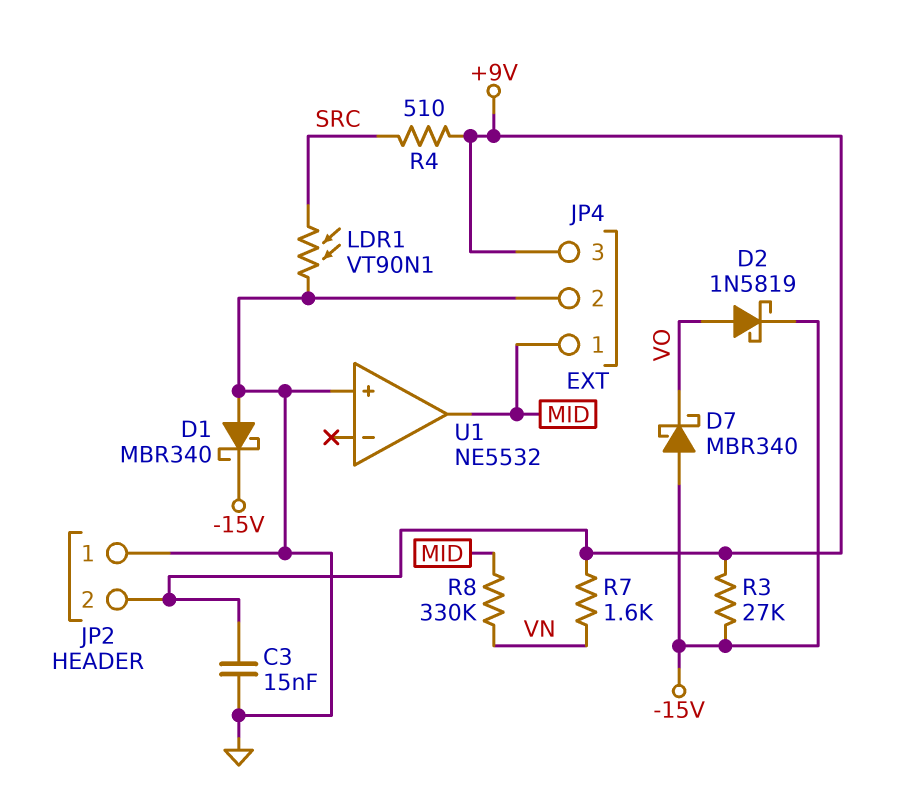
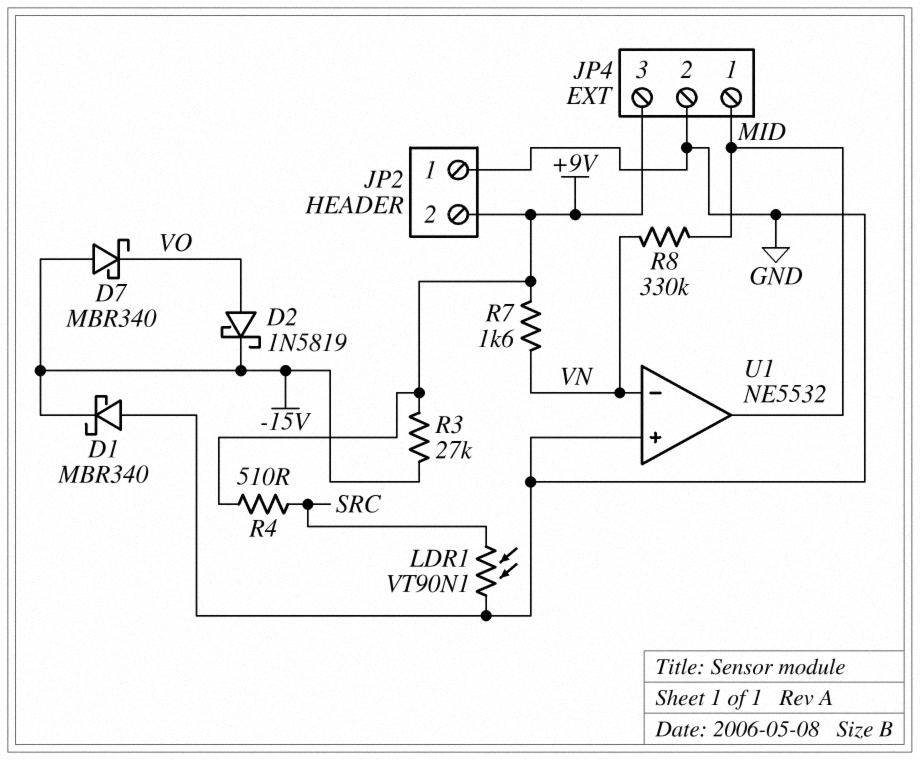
C3: 15nF (+9V, GND) -> none
U1 pin in-: none -> VN

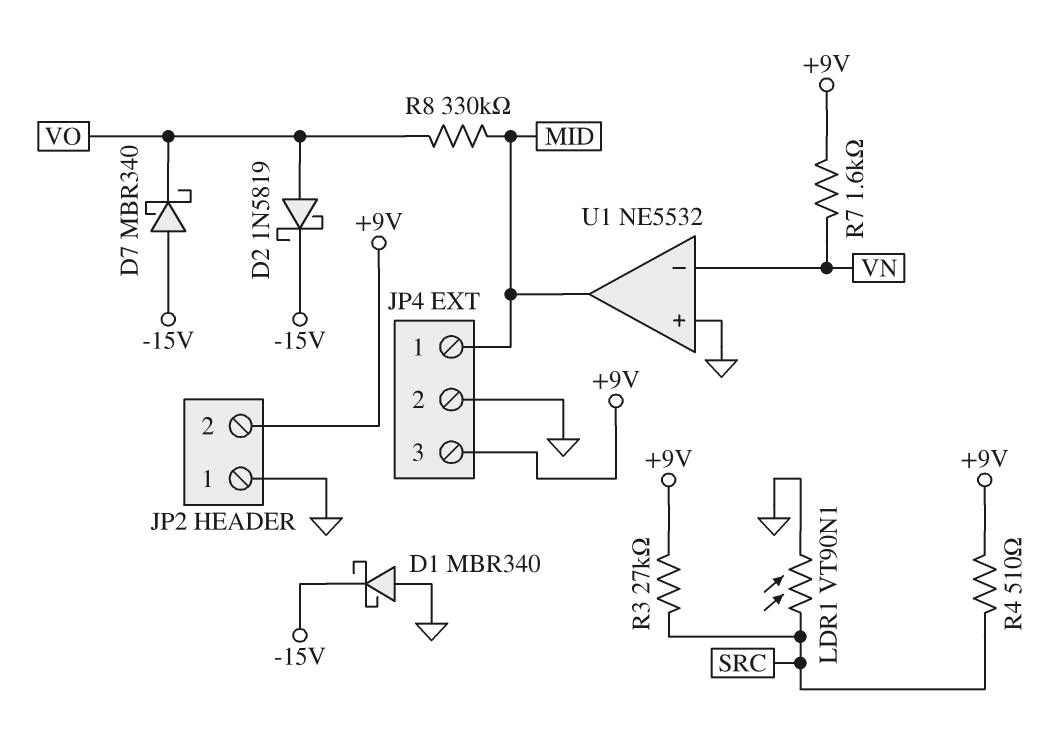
R3: 27k (+9V, -15V) -> 27k (+9V, SRC)
R8: 330k (MID, VN) -> 330k (MID, VO)

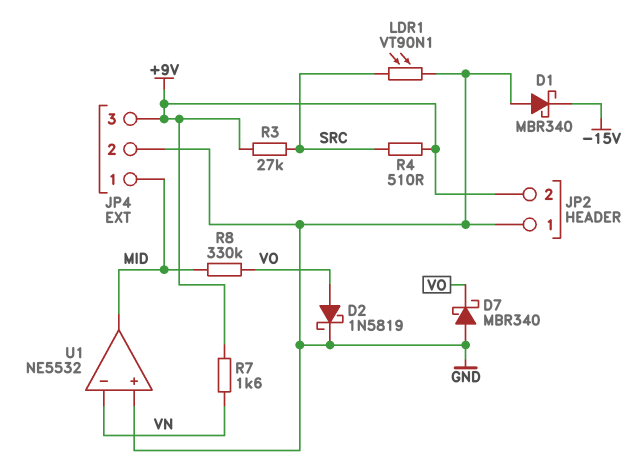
D2: schottky 1N5819 (A VO, K -15V) -> schottky 1N5819 (A VO, K GND)
D7: schottky MBR340 (A -15V, K VO) -> schottky MBR340 (A GND, K VO)

